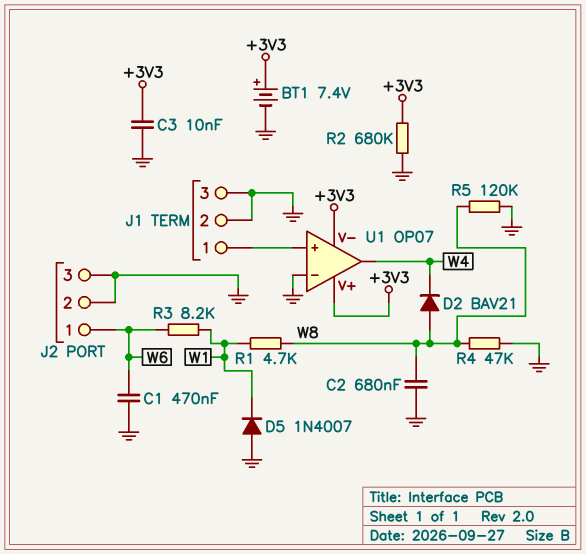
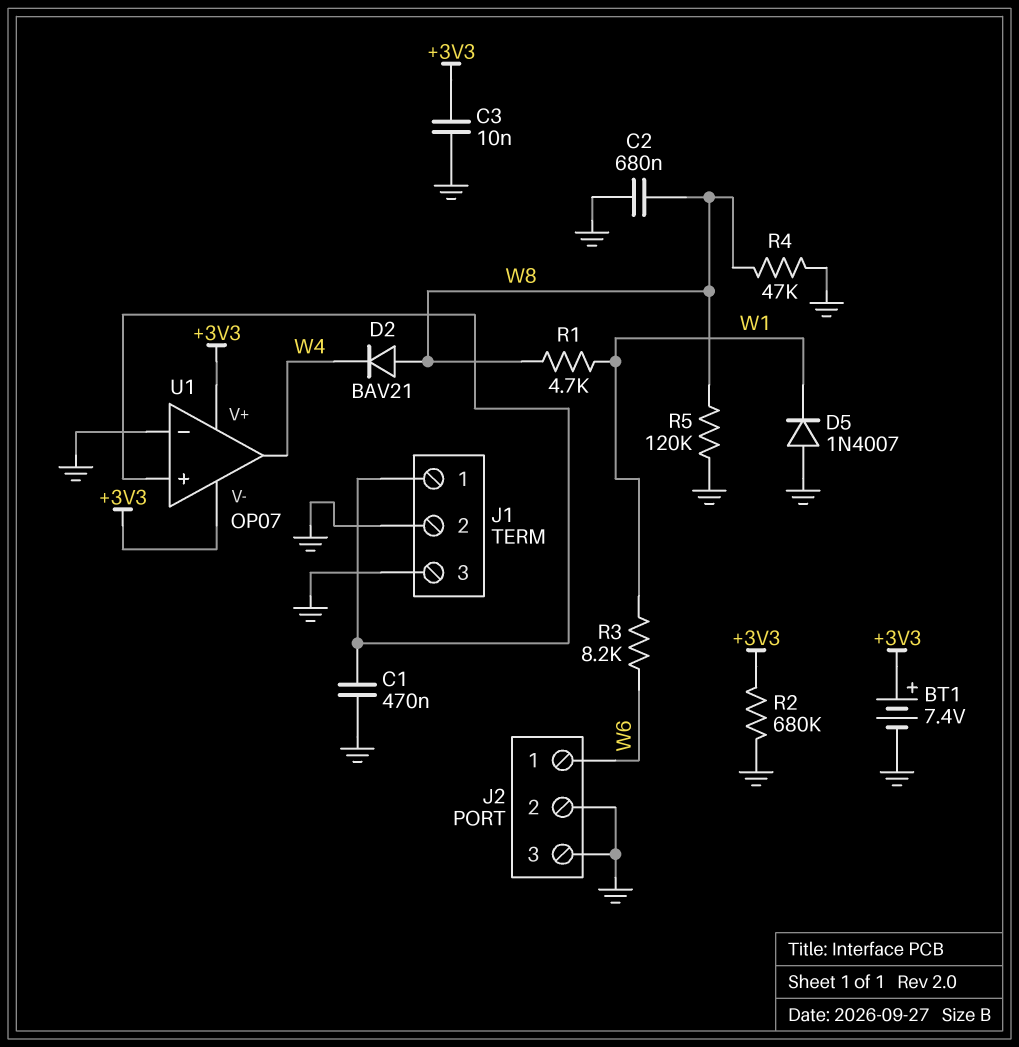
C1: 470nF (GND, W6) -> 470nF (GND, J1/1)

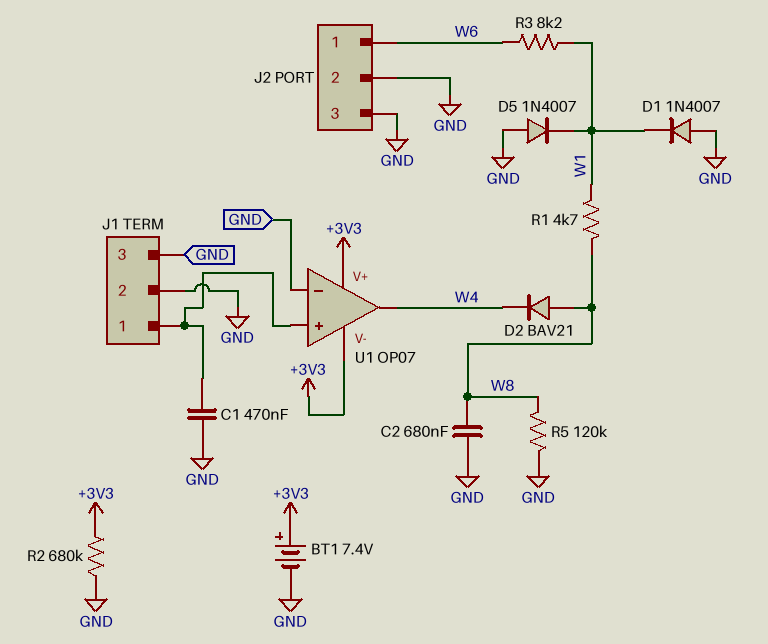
C3: 10nF (+3V3, GND) -> none
D1: none -> diode 1N4007 (A GND, K W1)
R4: 47k (GND, W8) -> none

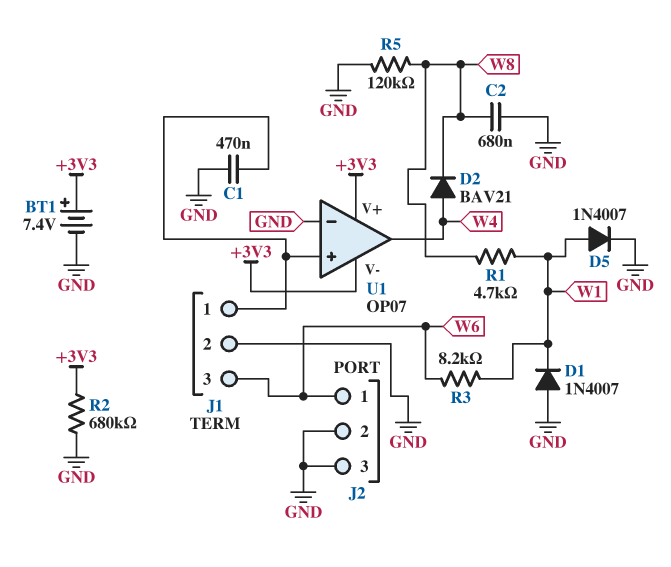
D2: diode BAV21 (A W8, K W4) -> diode BAV21 (A W4, K W8)
D5: diode 1N4007 (A GND, K W1) -> diode 1N4007 (A W1, K GND)
J1 pin 3: GND -> W6

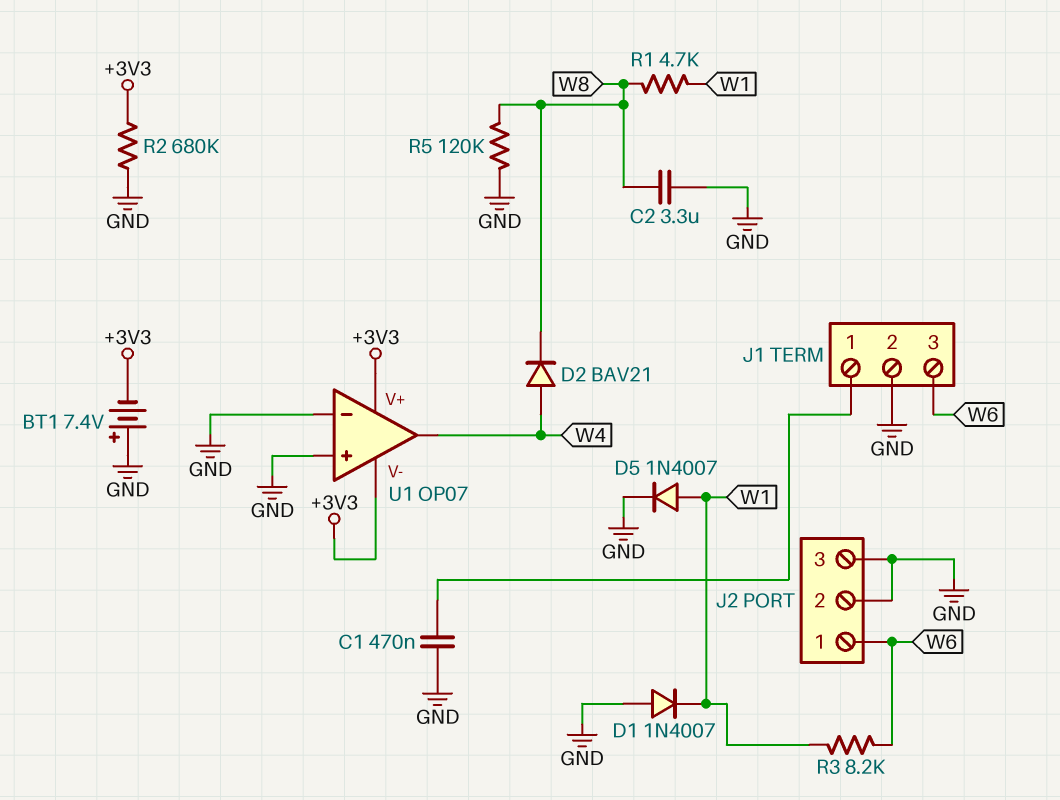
BT1: 7.4V (plus +3V3, minus GND) -> 7.4V (plus GND, minus +3V3)
C2: 680nF (GND, W8) -> 3.3uF (GND, W8)
U1 pin in+: J1/1 -> GND

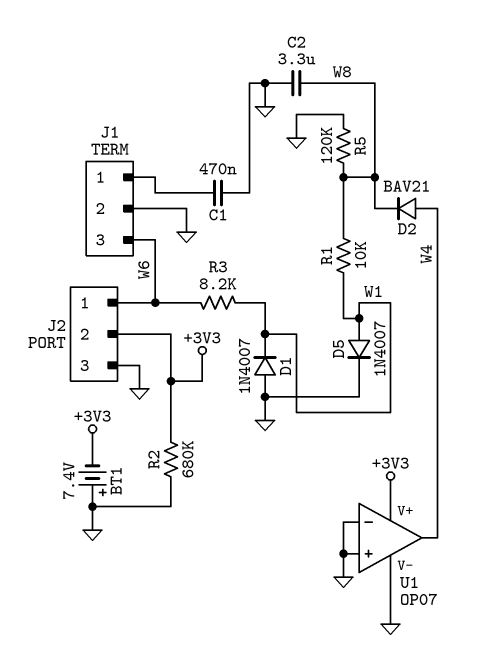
J2 pin 2: GND -> +3V3
R1: 4.7k (W1, W8) -> 10k (W1, W8)
U1 pin V-: +3V3 -> GND

